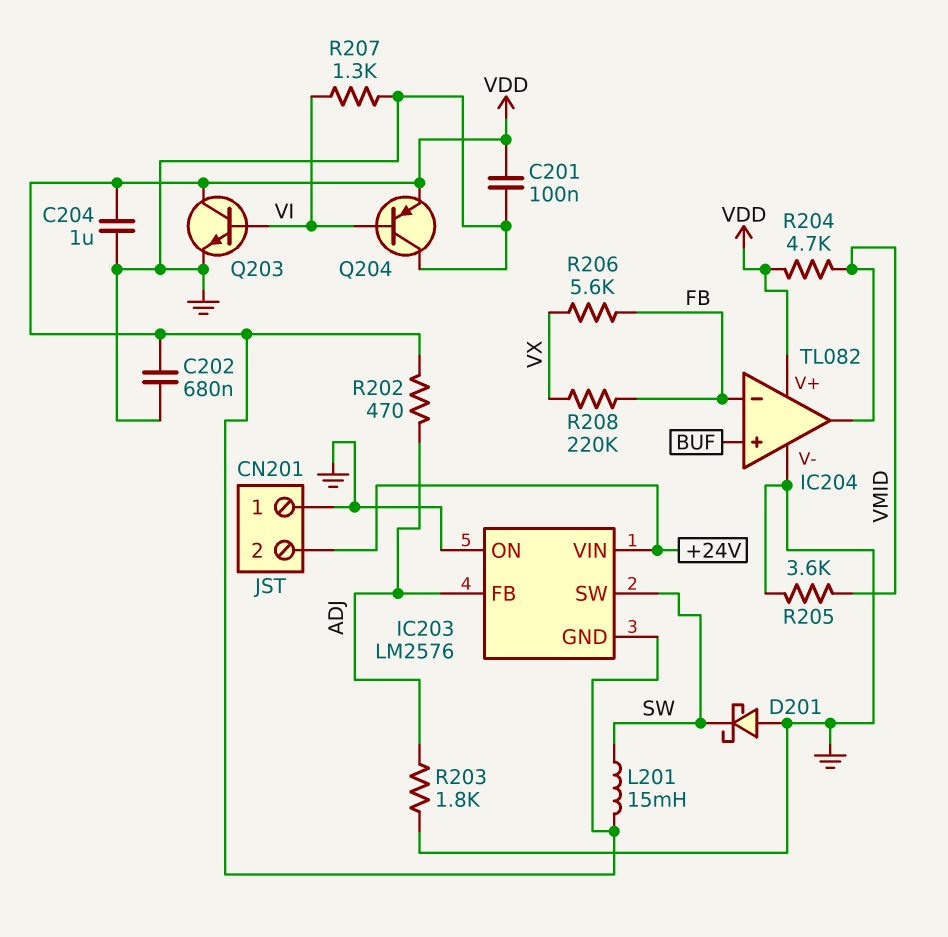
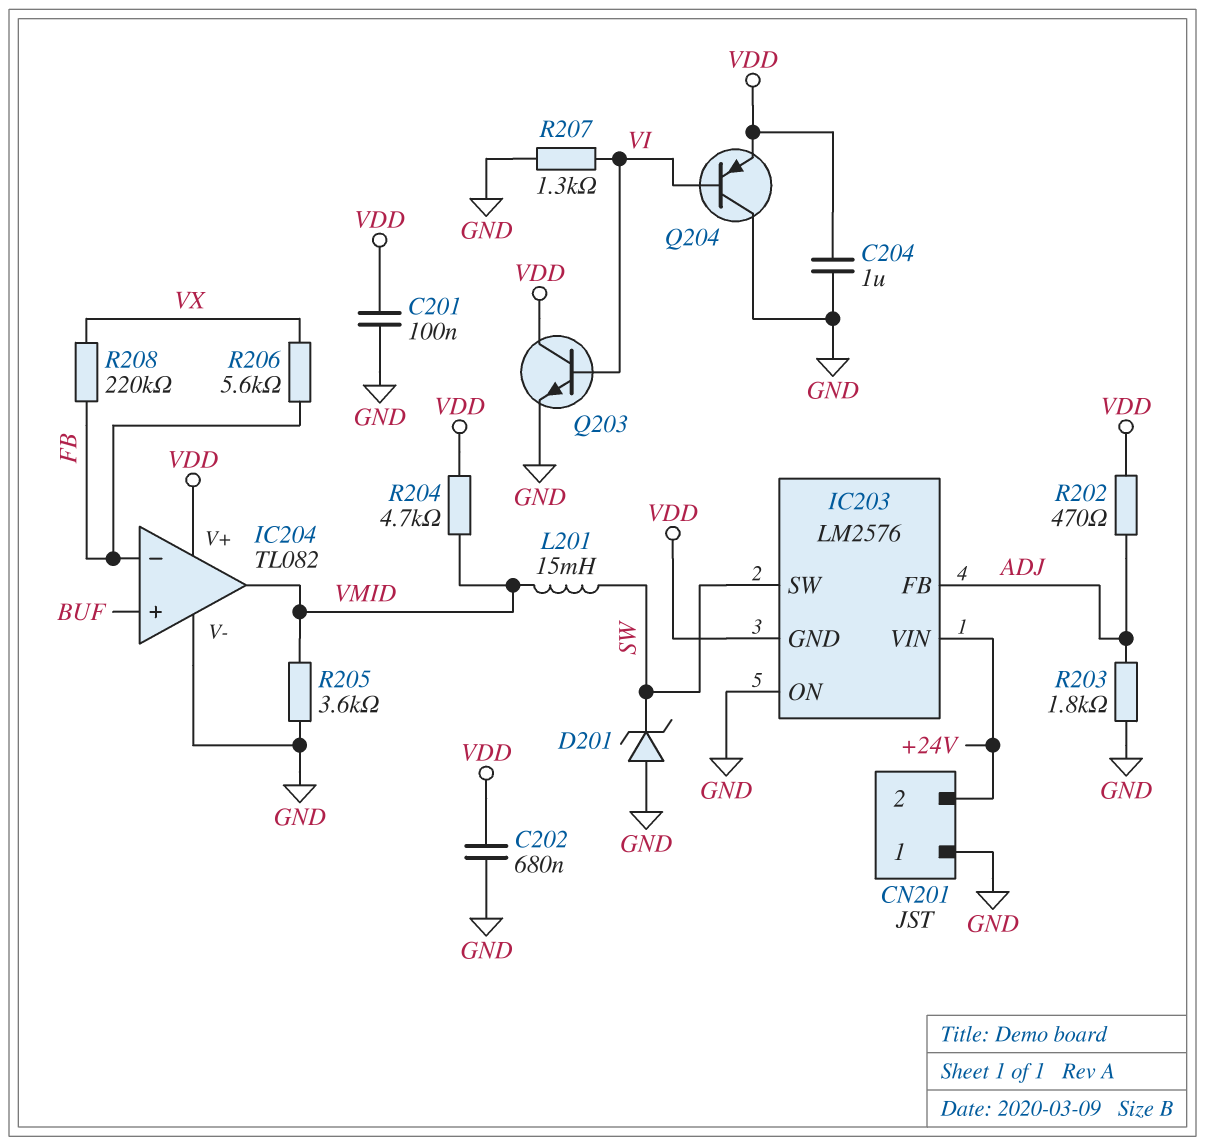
D201: schottky (A GND, K SW) -> zener (A GND, K SW)
L201: 15mH (SW, VDD) -> 15mH (SW, VMID)

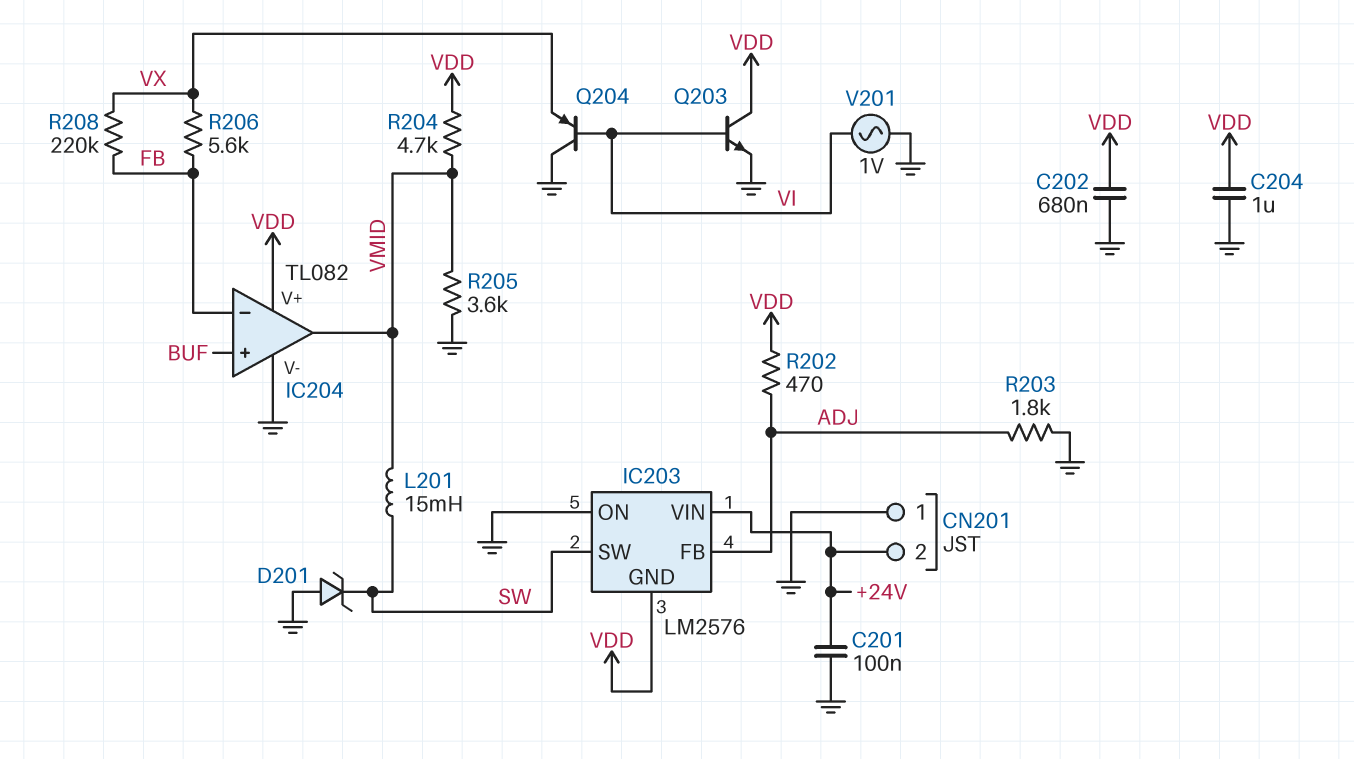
C201: 100nF (GND, VDD) -> 100nF (+24V, GND)
Q204: PNP (B VI, C GND, E VDD) -> PNP (B VI, C GND, E VX)
R207: 1.3k (GND, VI) -> none
V201: none -> AC 1V (GND, VI)

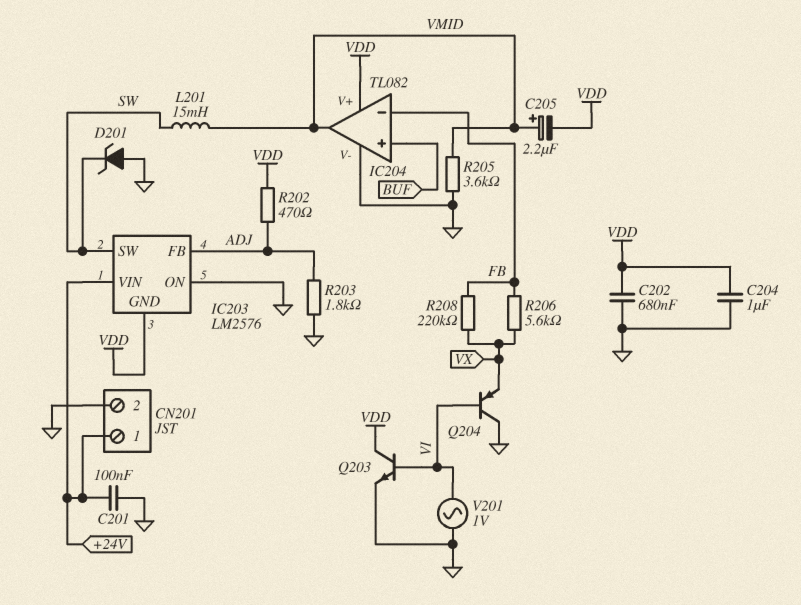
C205: none -> 2.2uF (plus VMID, minus VDD)
CN201 pin 1: GND -> +24V
CN201 pin 2: +24V -> GND
R204: 4.7k (VDD, VMID) -> none

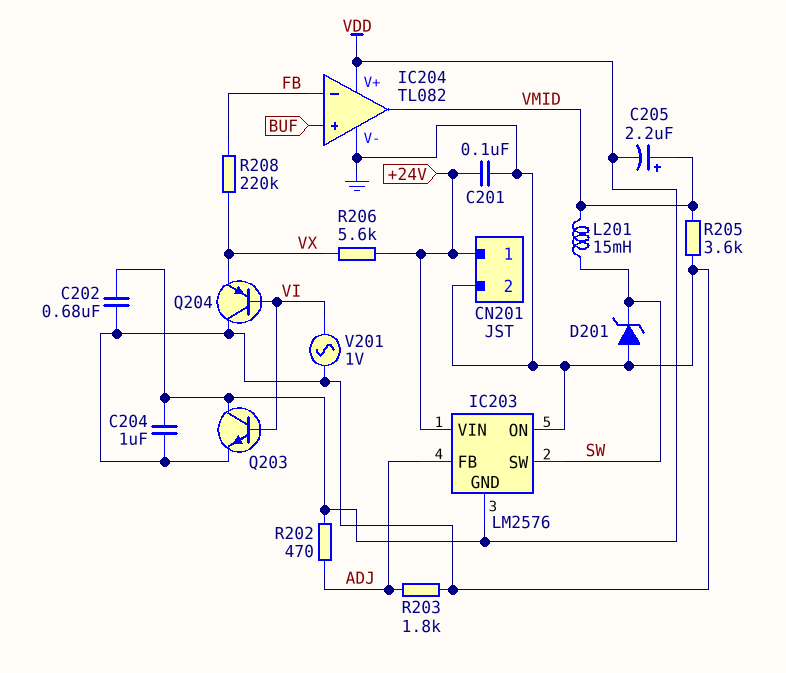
R206: 5.6k (FB, VX) -> 5.6k (+24V, VX)

